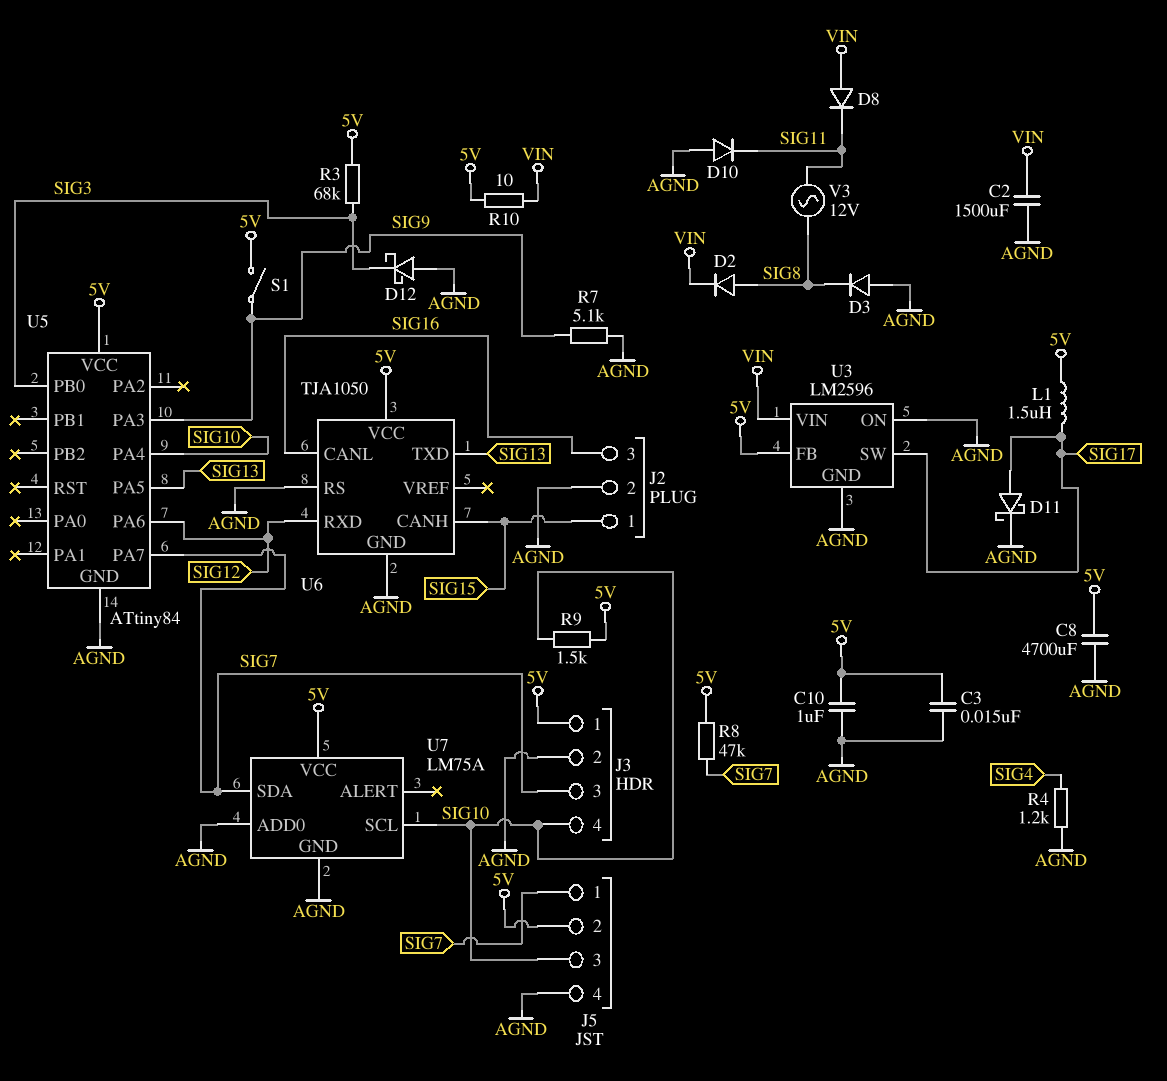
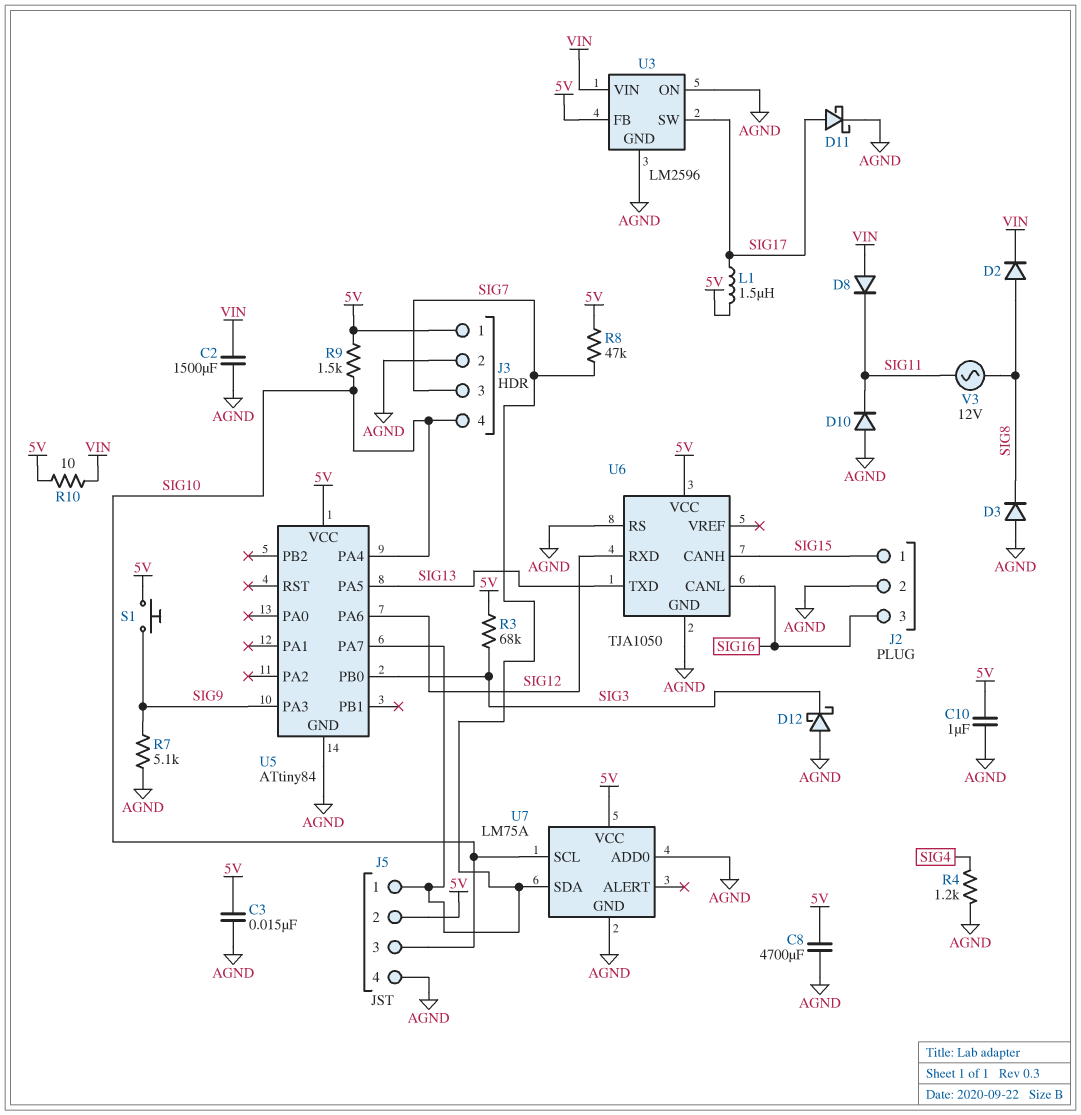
S1: switch (5V, SIG9) -> button (5V, SIG9)

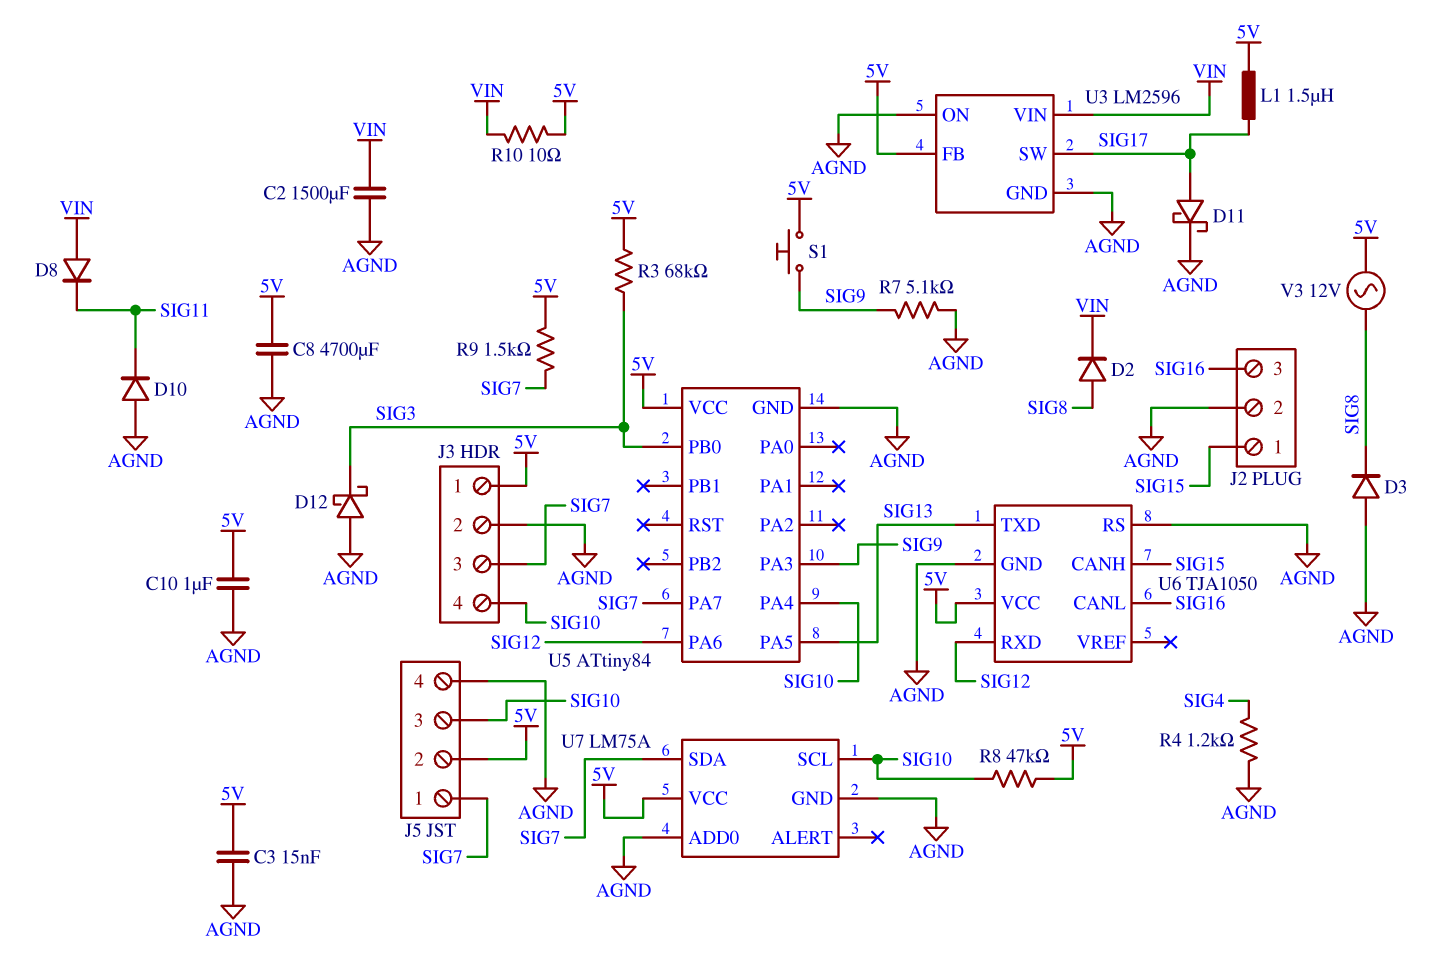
R8: 47k (5V, SIG7) -> 47k (5V, SIG10)
R9: 1.5k (5V, SIG10) -> 1.5k (5V, SIG7)
V3: AC 12V (SIG8, SIG11) -> AC 12V (5V, SIG8)

